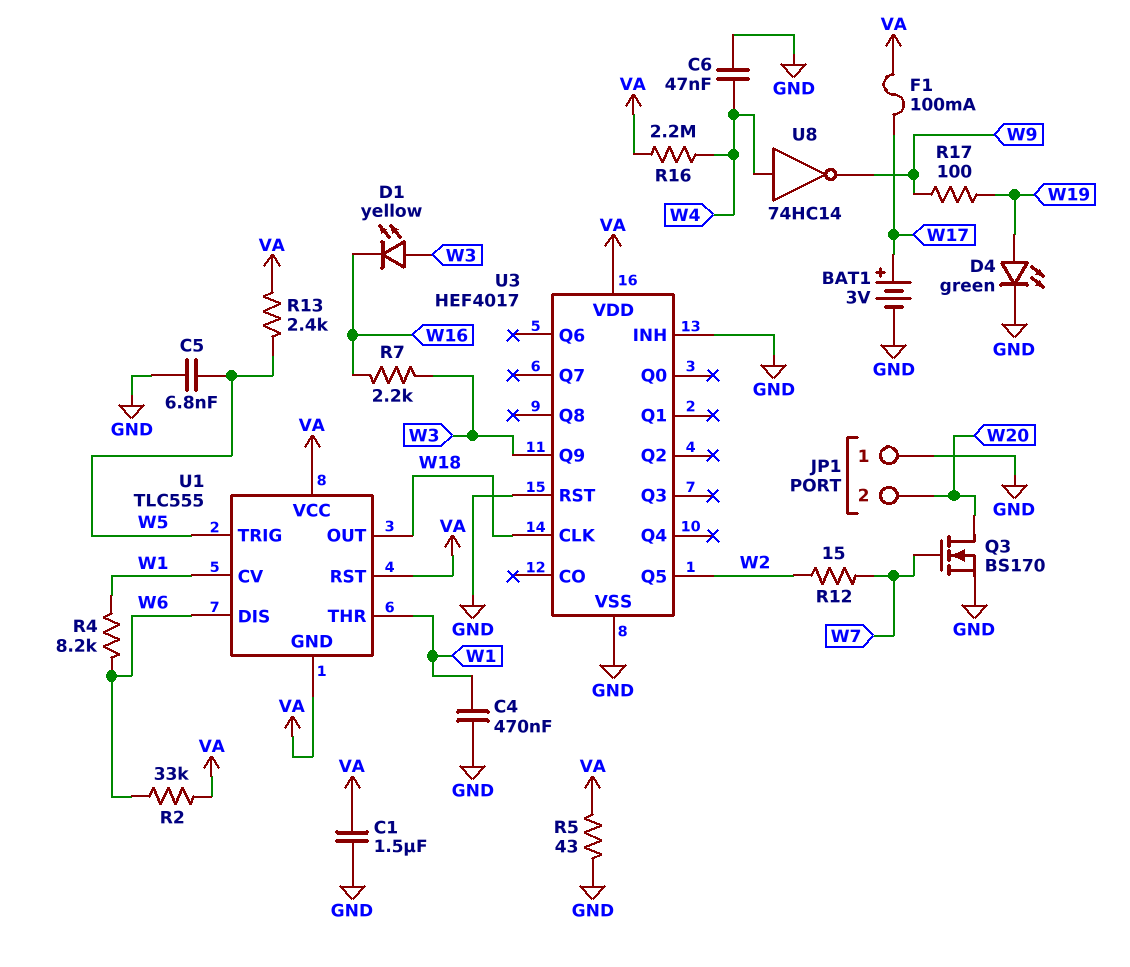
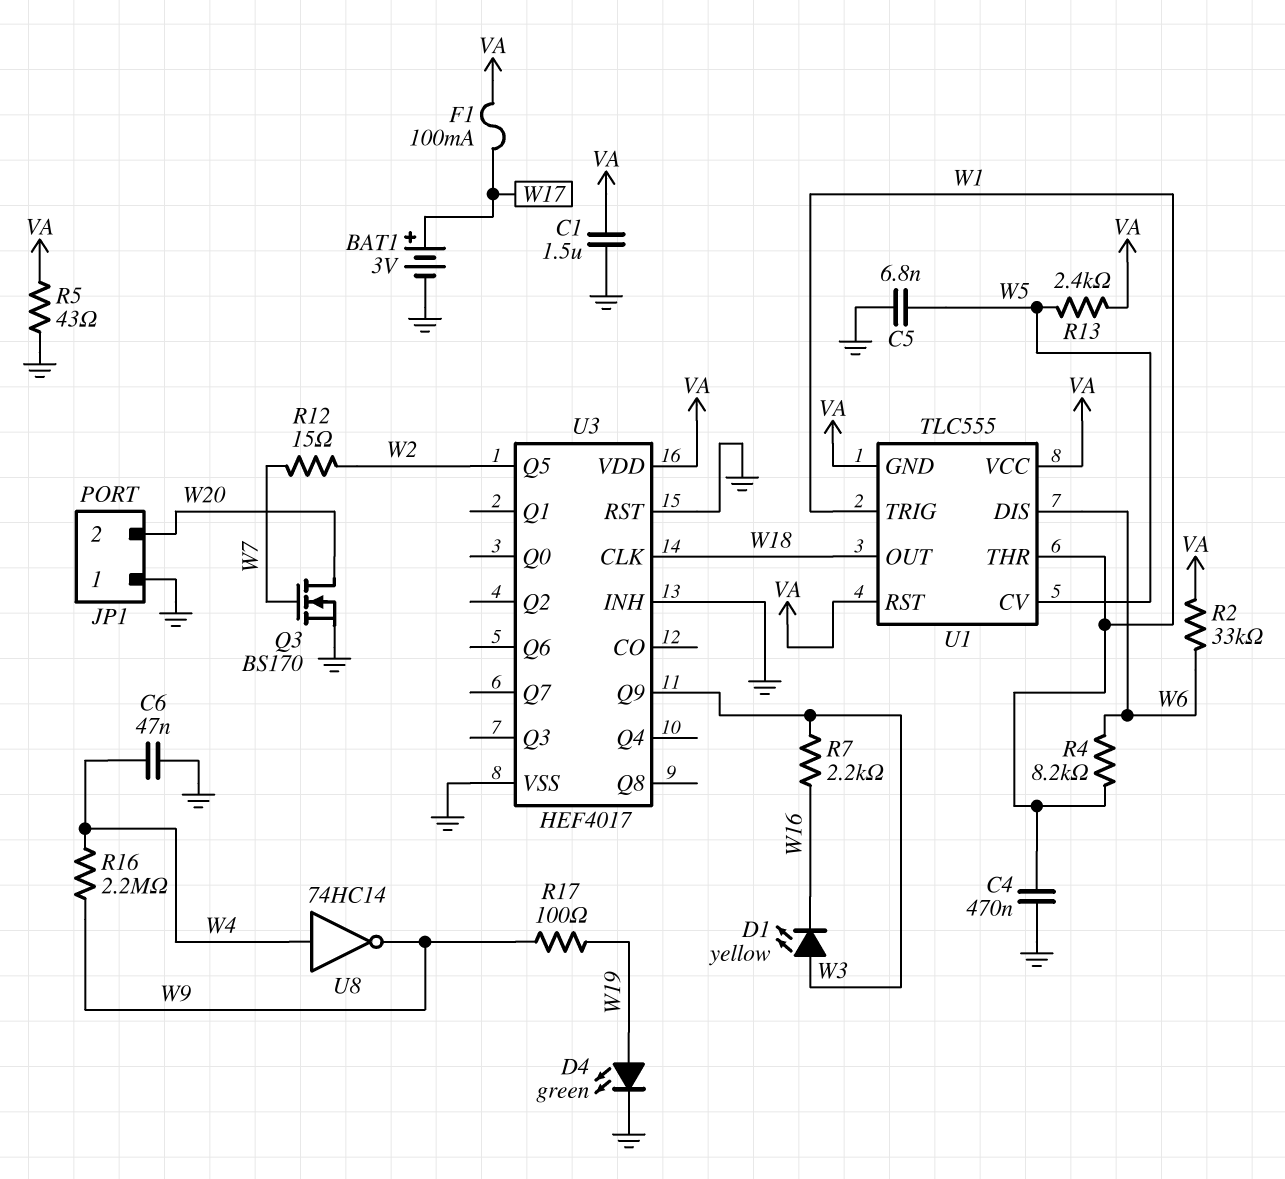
R16: 2.2M (VA, W4) -> 2.2M (W4, W9)
U1 pin CV: W1 -> W5
U1 pin TRIG: W5 -> W1

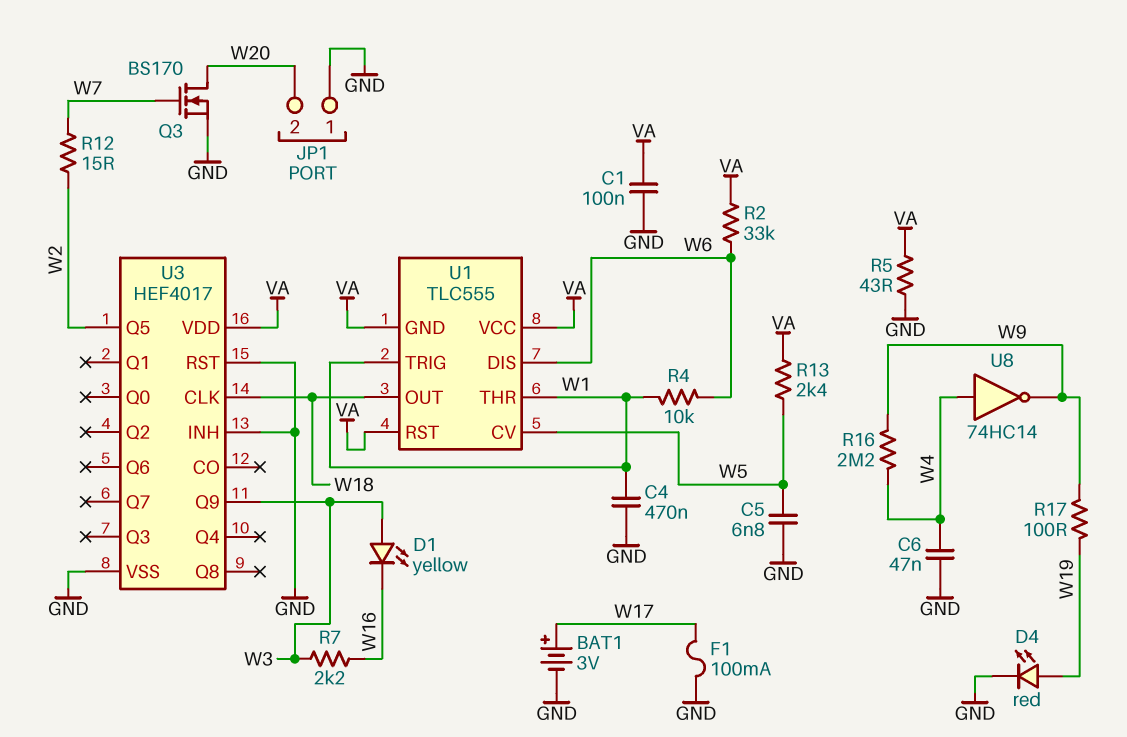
C1: 1.5uF (GND, VA) -> 100nF (GND, VA)
D4: LED green (A W19, K GND) -> LED red (A W19, K GND)
F1: 100mA (VA, W17) -> 100mA (GND, W17)
R4: 8.2k (W1, W6) -> 10k (W1, W6)

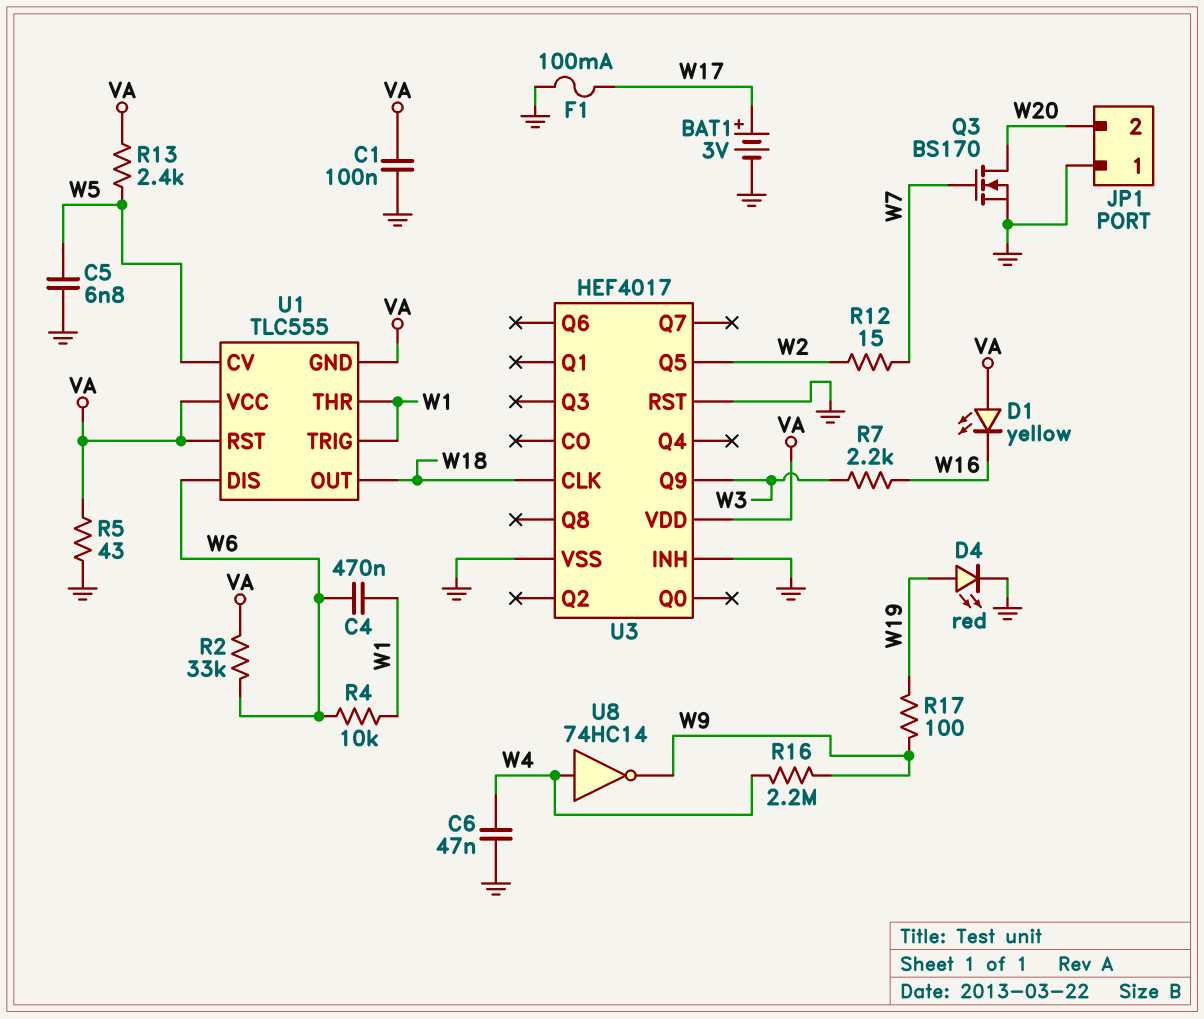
C4: 470nF (GND, W1) -> 470nF (W1, W6)
D1: LED yellow (A W3, K W16) -> LED yellow (A VA, K W16)

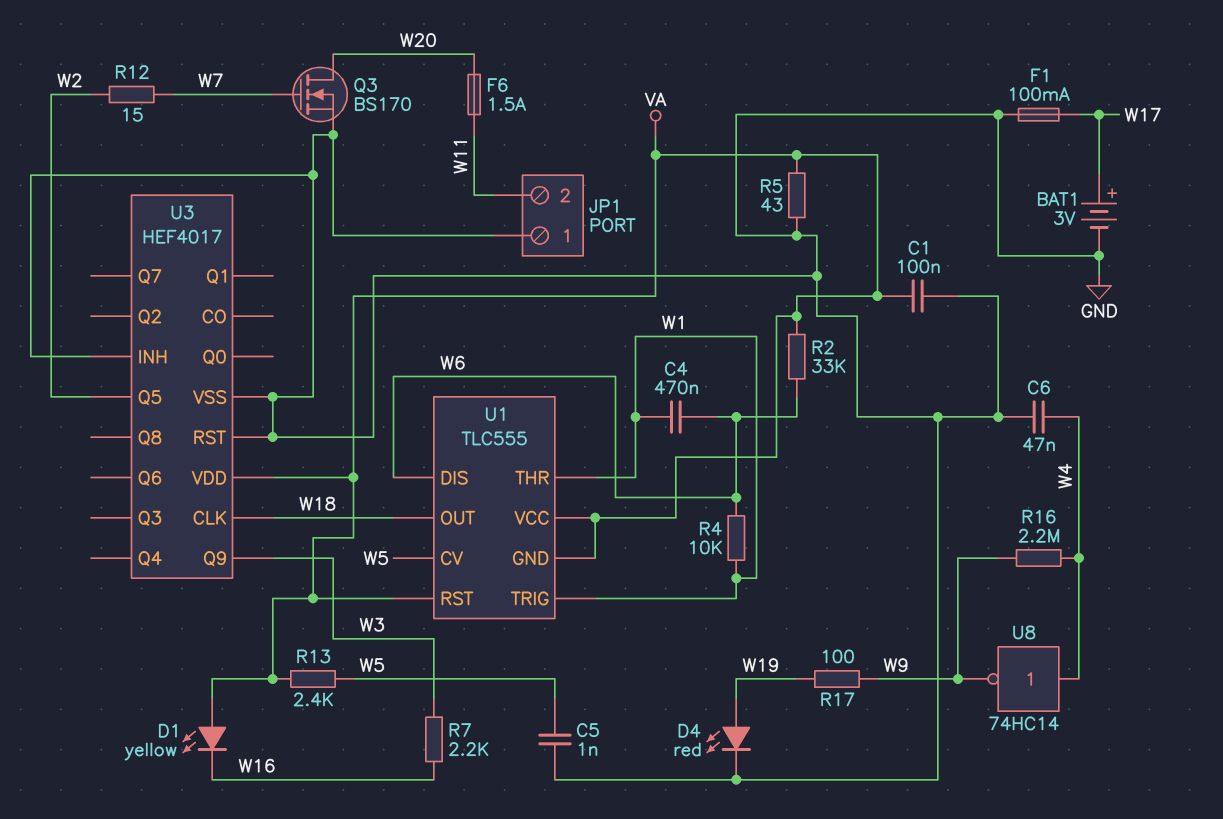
C5: 6.8nF (GND, W5) -> 1nF (GND, W5)
F6: none -> 1.5A (W11, W20)
JP1 pin 2: W20 -> W11

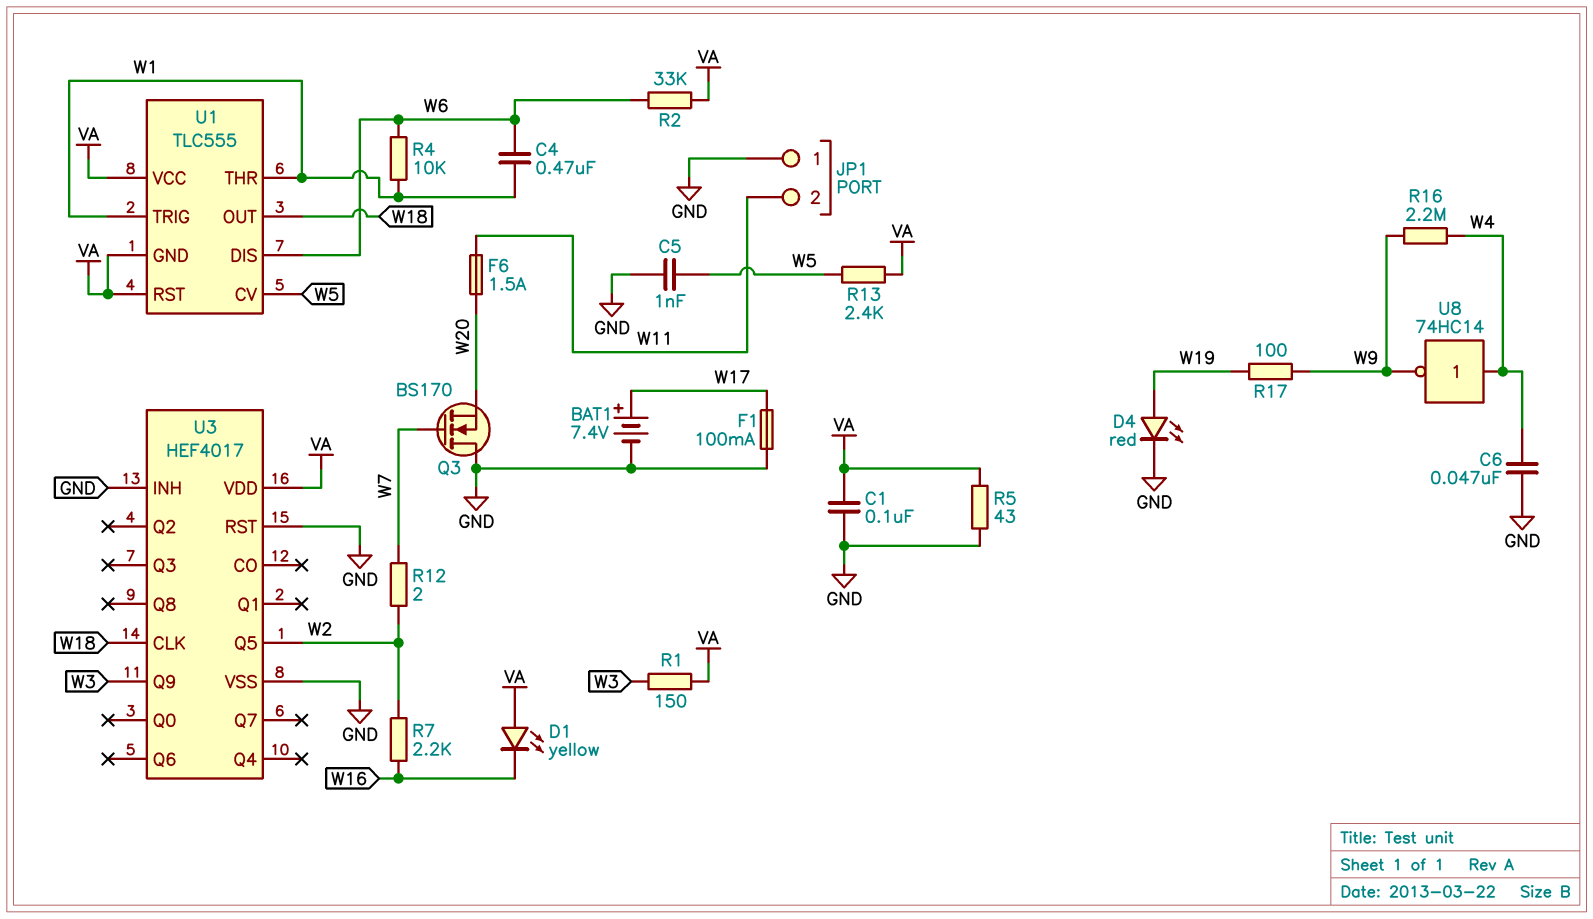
BAT1: 3V (plus W17, minus GND) -> 7.4V (plus W17, minus GND)
Q3: NMOS BS170 (G W7, D W20, S GND) -> NMOS BS170 (G W7, D GND, S W20)
R1: none -> 150 (VA, W3)
R7: 2.2k (W3, W16) -> 2.2k (W2, W16)
R12: 15 (W2, W7) -> 2 (W2, W7)

